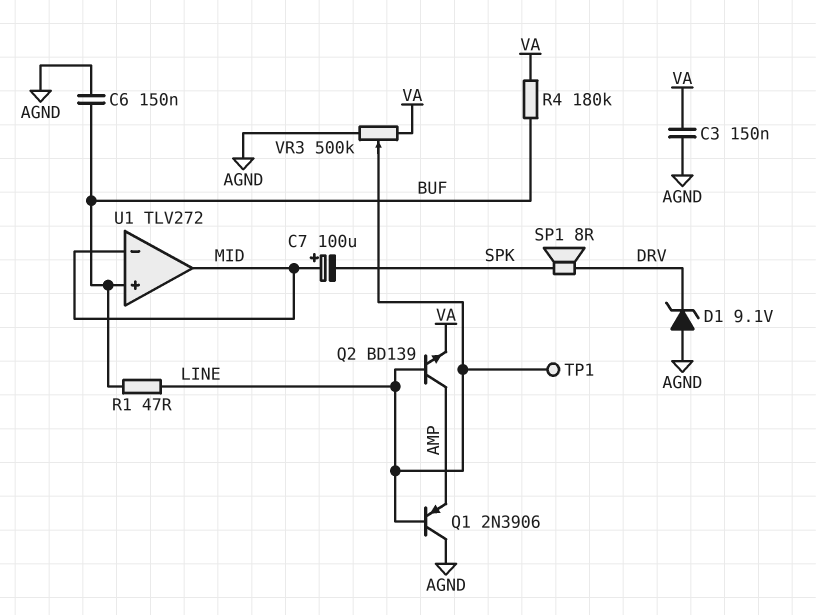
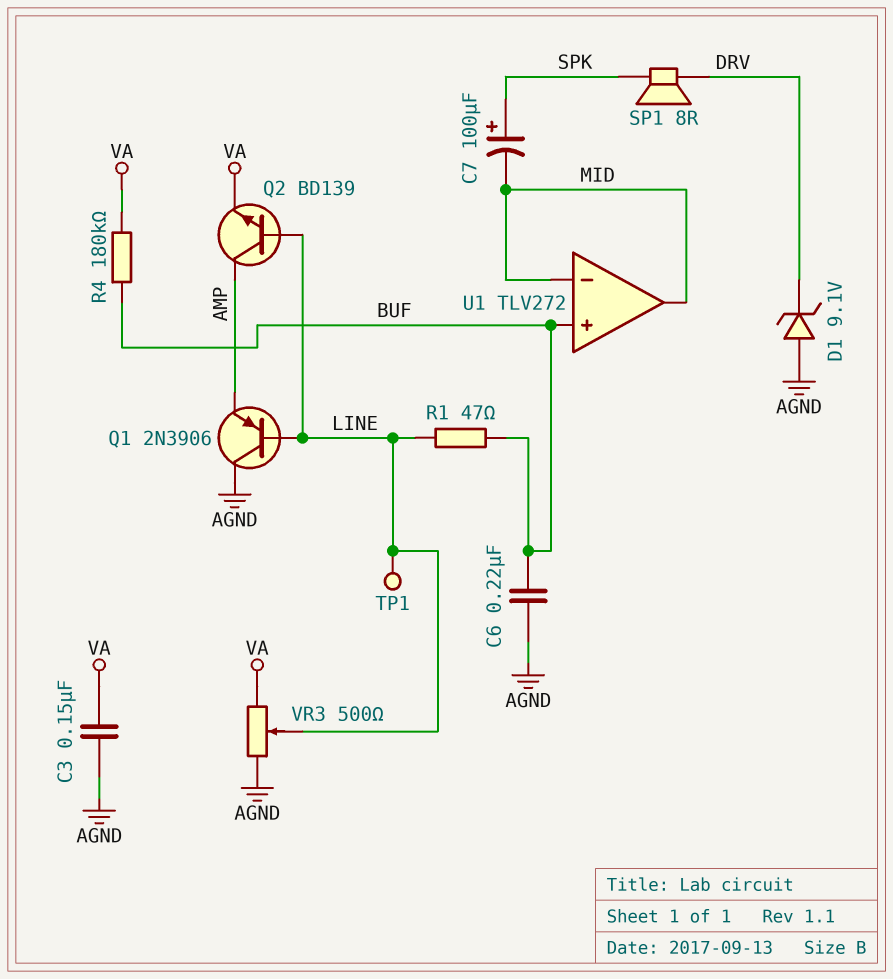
C6: 150nF (AGND, BUF) -> 220nF (AGND, BUF)
C7: 100uF (plus MID, minus SPK) -> 100uF (plus SPK, minus MID)
VR3: 500k (AGND, VA, wiper LINE) -> 500 (AGND, VA, wiper LINE)

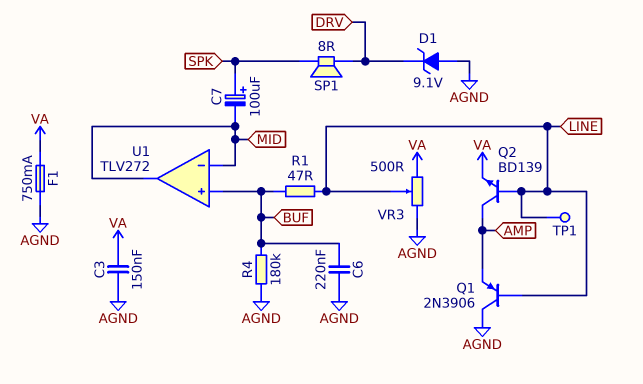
F1: none -> 750mA (AGND, VA)
R4: 180k (BUF, VA) -> 180k (AGND, BUF)

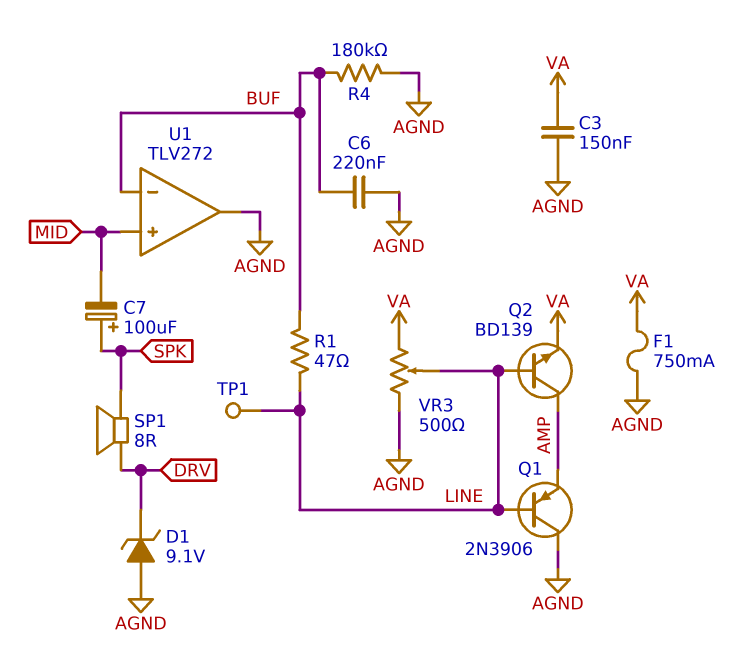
U1 pin in+: BUF -> MID
U1 pin in-: MID -> BUF
U1 pin out: MID -> AGND

